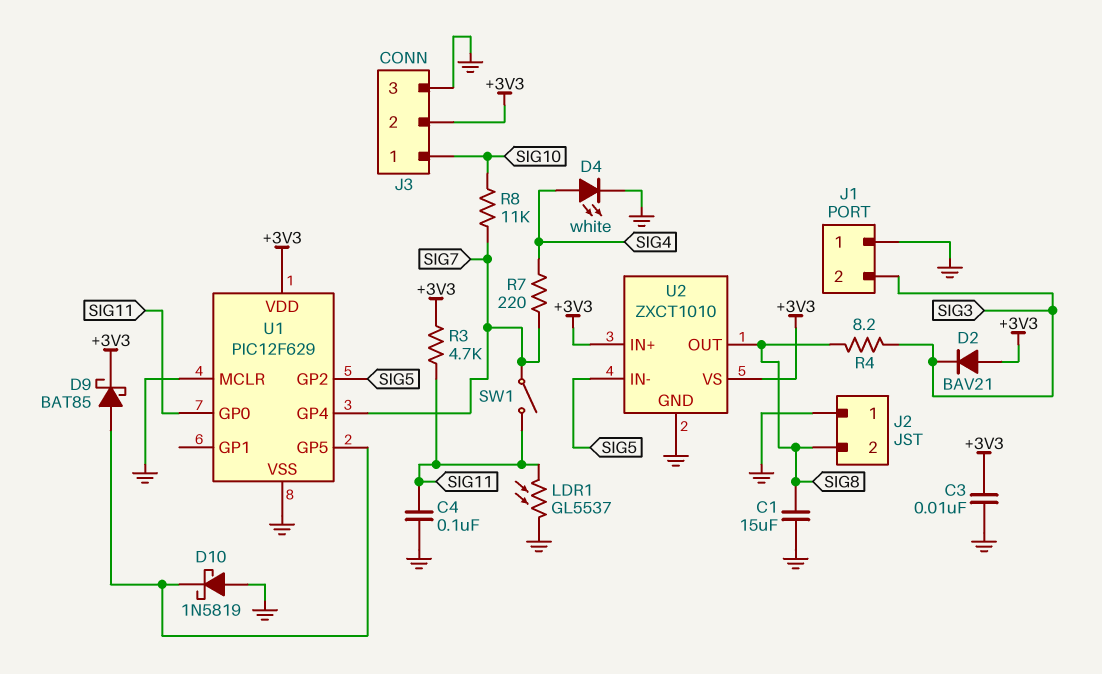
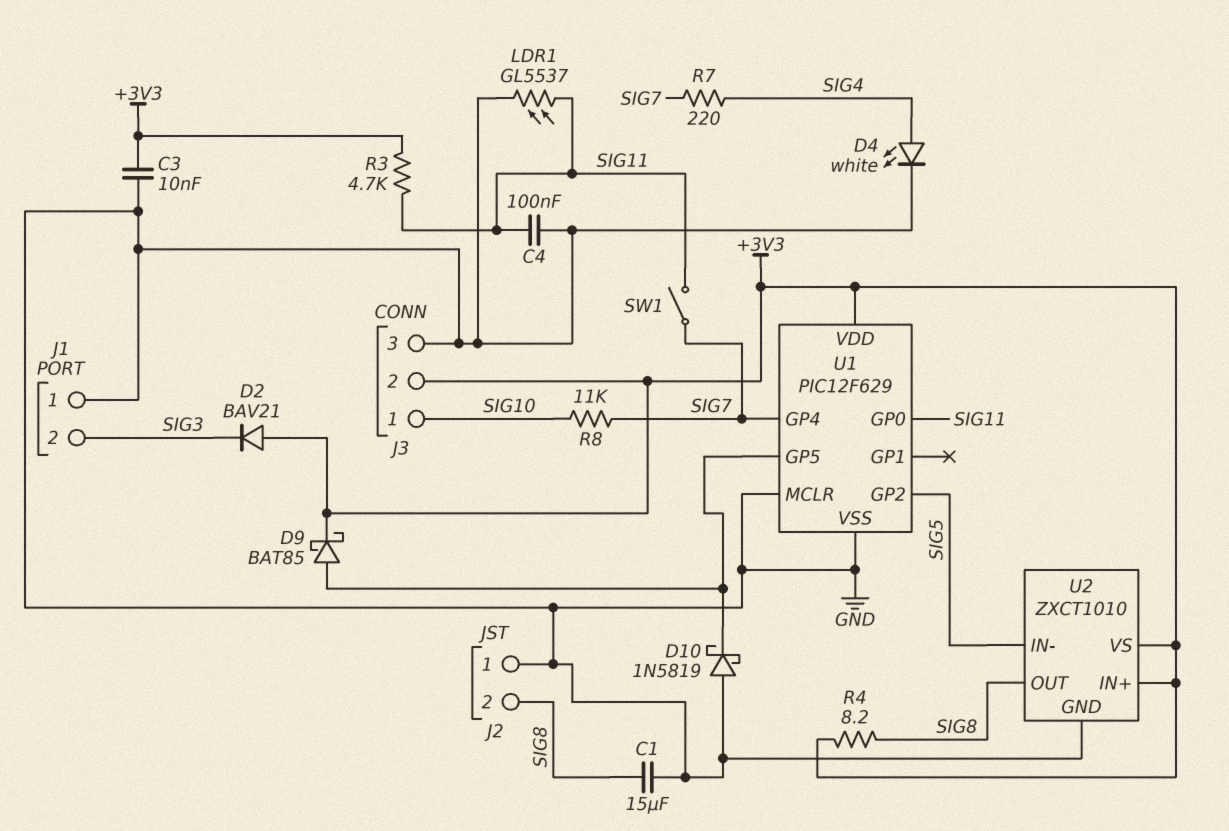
R4: 8.2 (SIG3, SIG8) -> 8.2 (+3V3, SIG8)

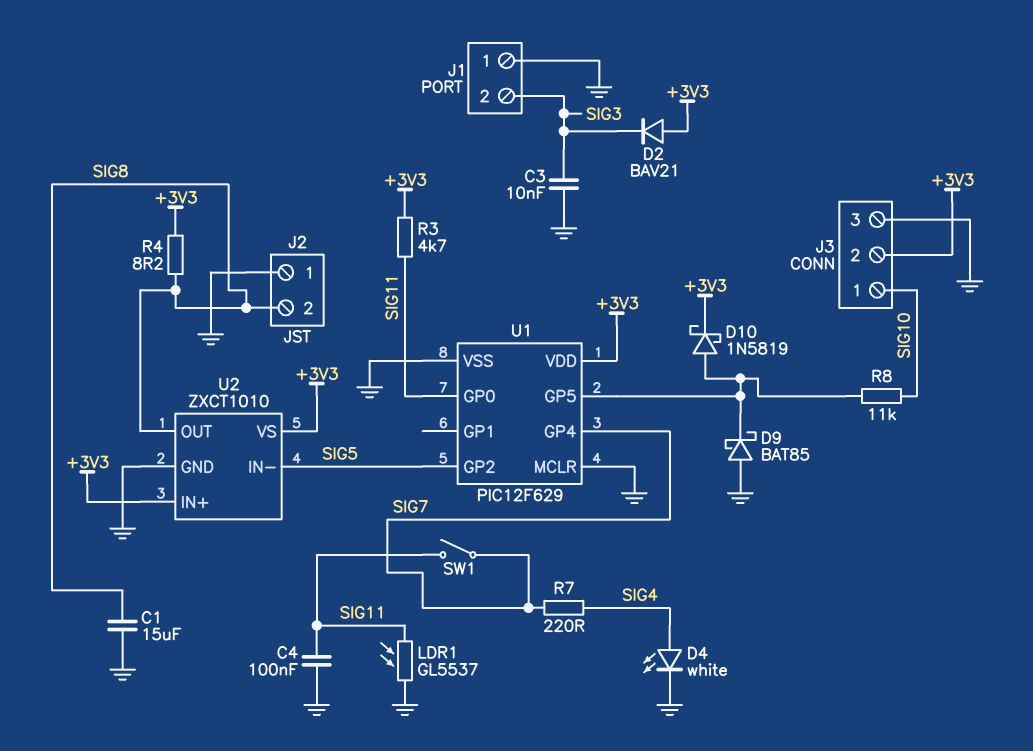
C3: 10nF (+3V3, GND) -> 10nF (GND, SIG3)
D9: schottky BAT85 (A U1/GP5, K +3V3) -> schottky BAT85 (A GND, K U1/GP5)
D10: schottky 1N5819 (A GND, K U1/GP5) -> schottky 1N5819 (A U1/GP5, K +3V3)
R8: 11k (SIG7, SIG10) -> 11k (SIG10, U1/GP5)

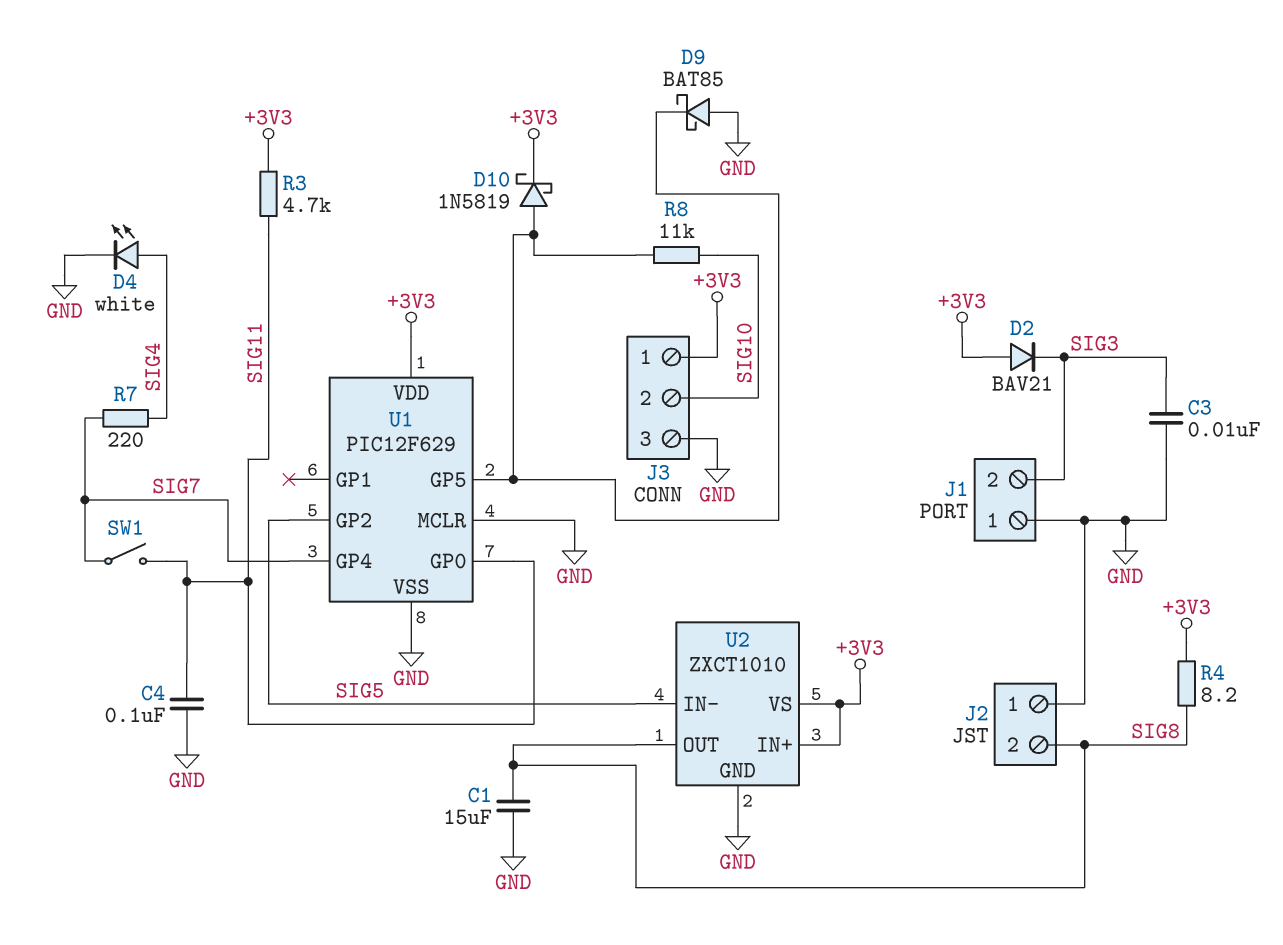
J3 pin 1: SIG10 -> +3V3
J3 pin 2: +3V3 -> SIG10
LDR1: GL5537 (GND, SIG11) -> none

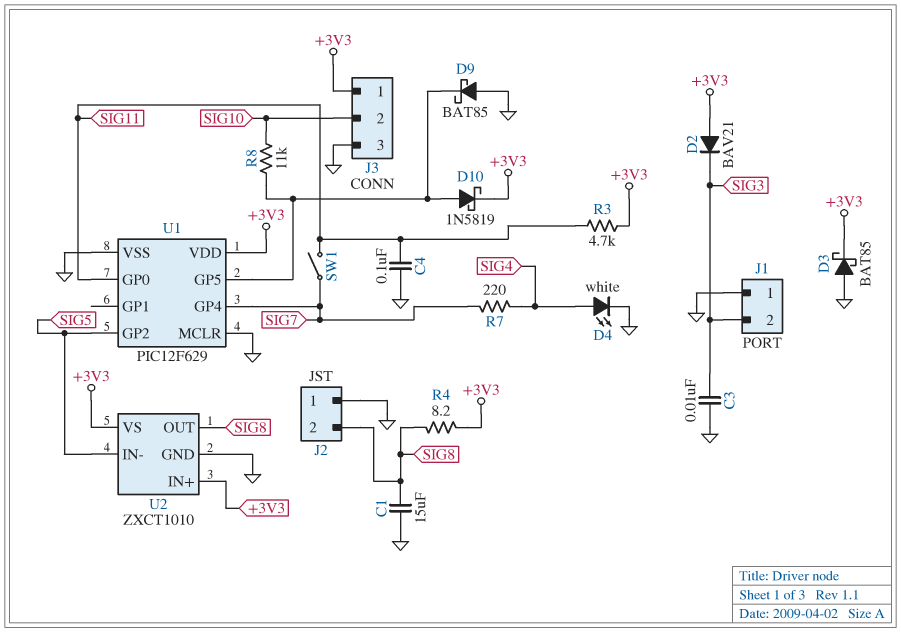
D3: none -> schottky BAT85 (A GND, K +3V3)

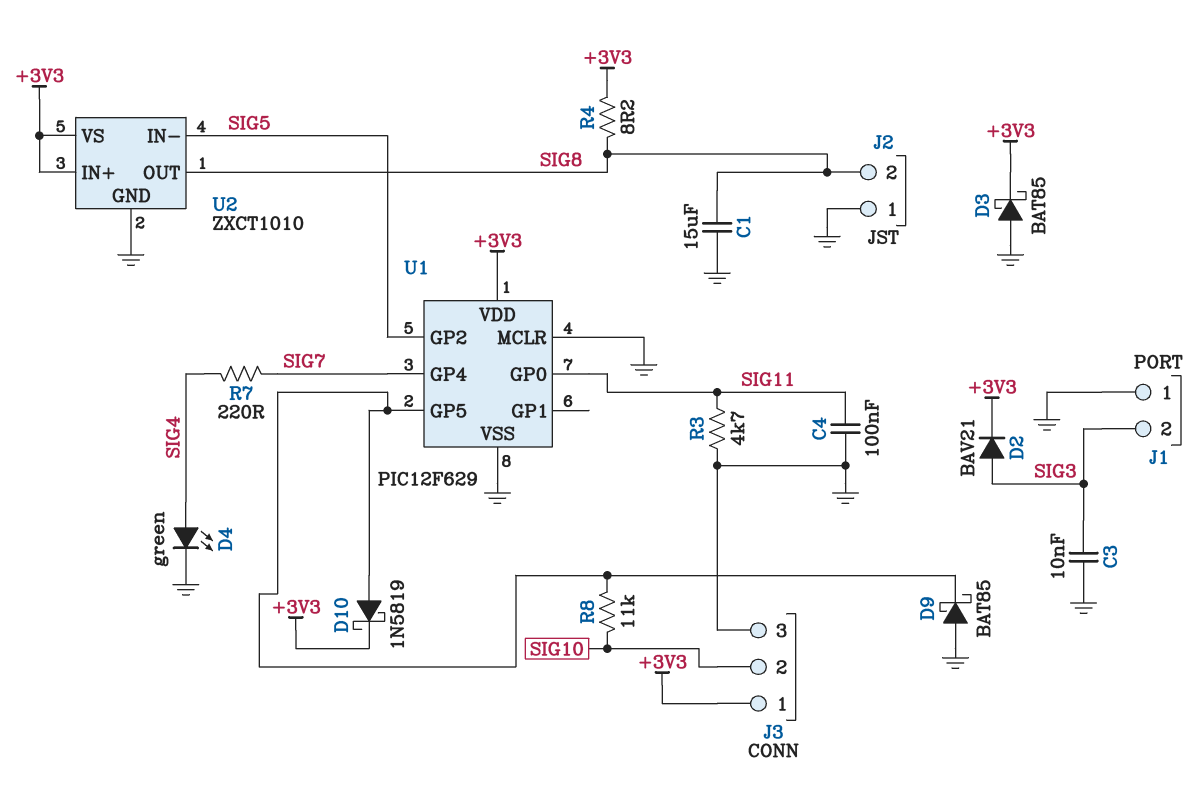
D2: diode BAV21 (A +3V3, K SIG3) -> diode BAV21 (A SIG3, K +3V3)
D4: LED white (A SIG4, K GND) -> LED green (A SIG4, K GND)
R3: 4.7k (+3V3, SIG11) -> 4.7k (GND, SIG11)
SW1: switch (SIG7, SIG11) -> none

